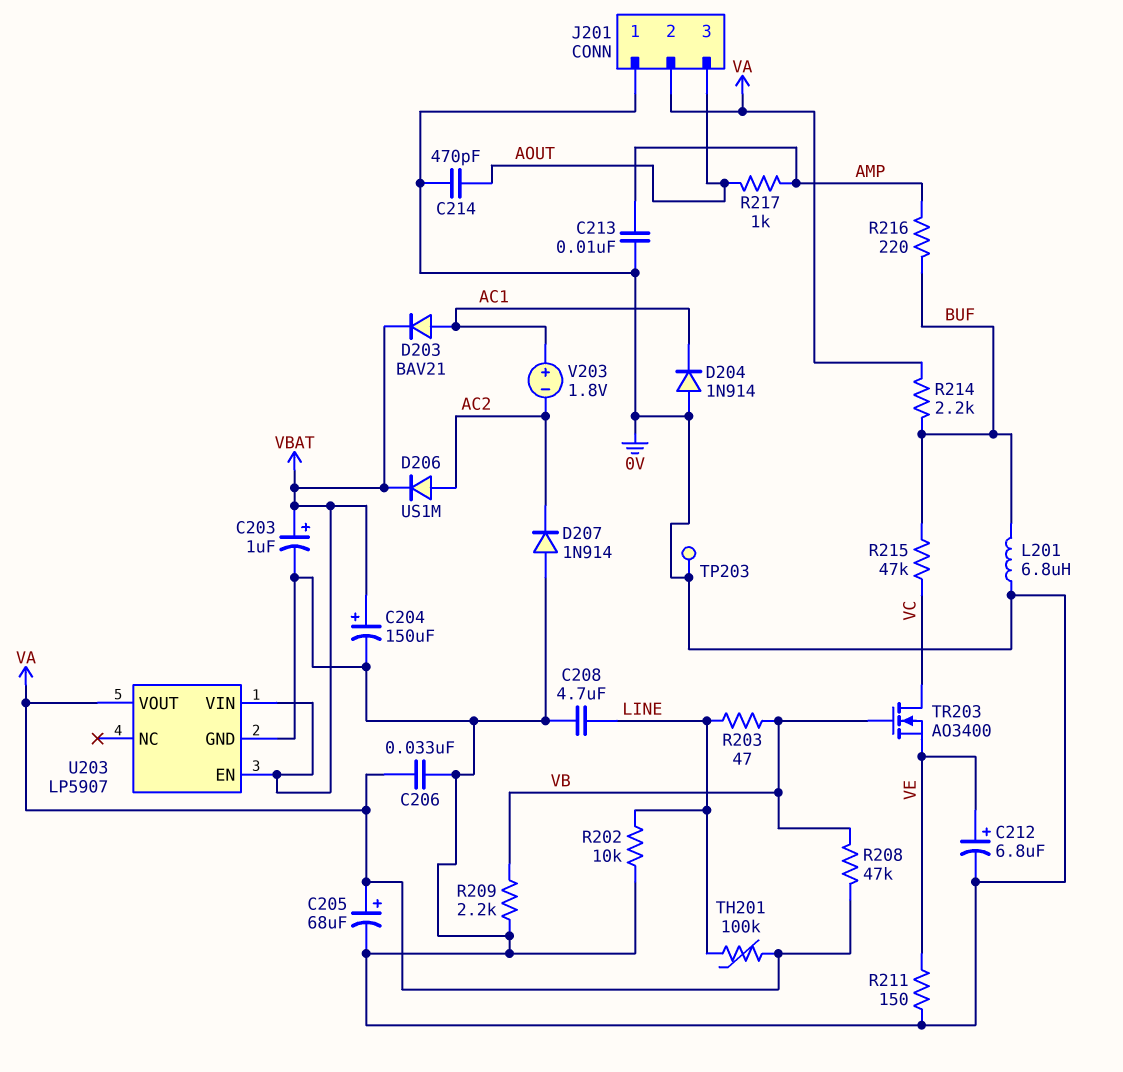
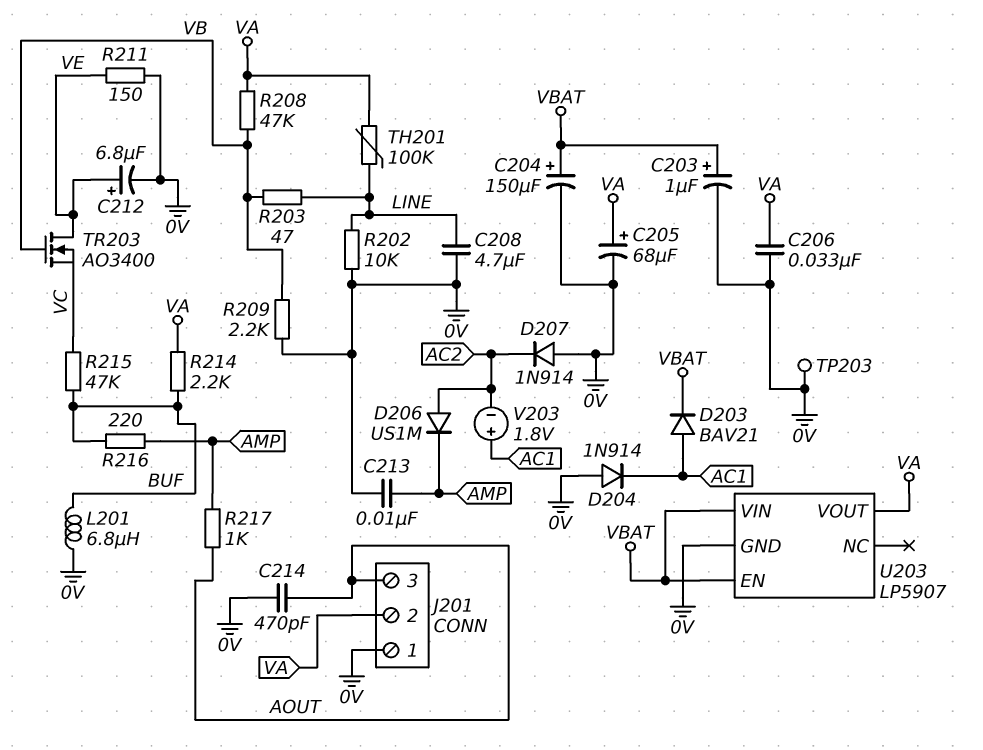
D206: diode US1M (A AC2, K VBAT) -> diode US1M (A AC2, K AMP)
TR203: NMOS AO3400 (G VB, D VC, S VE) -> NMOS AO3400 (G VB, D VE, S VC)

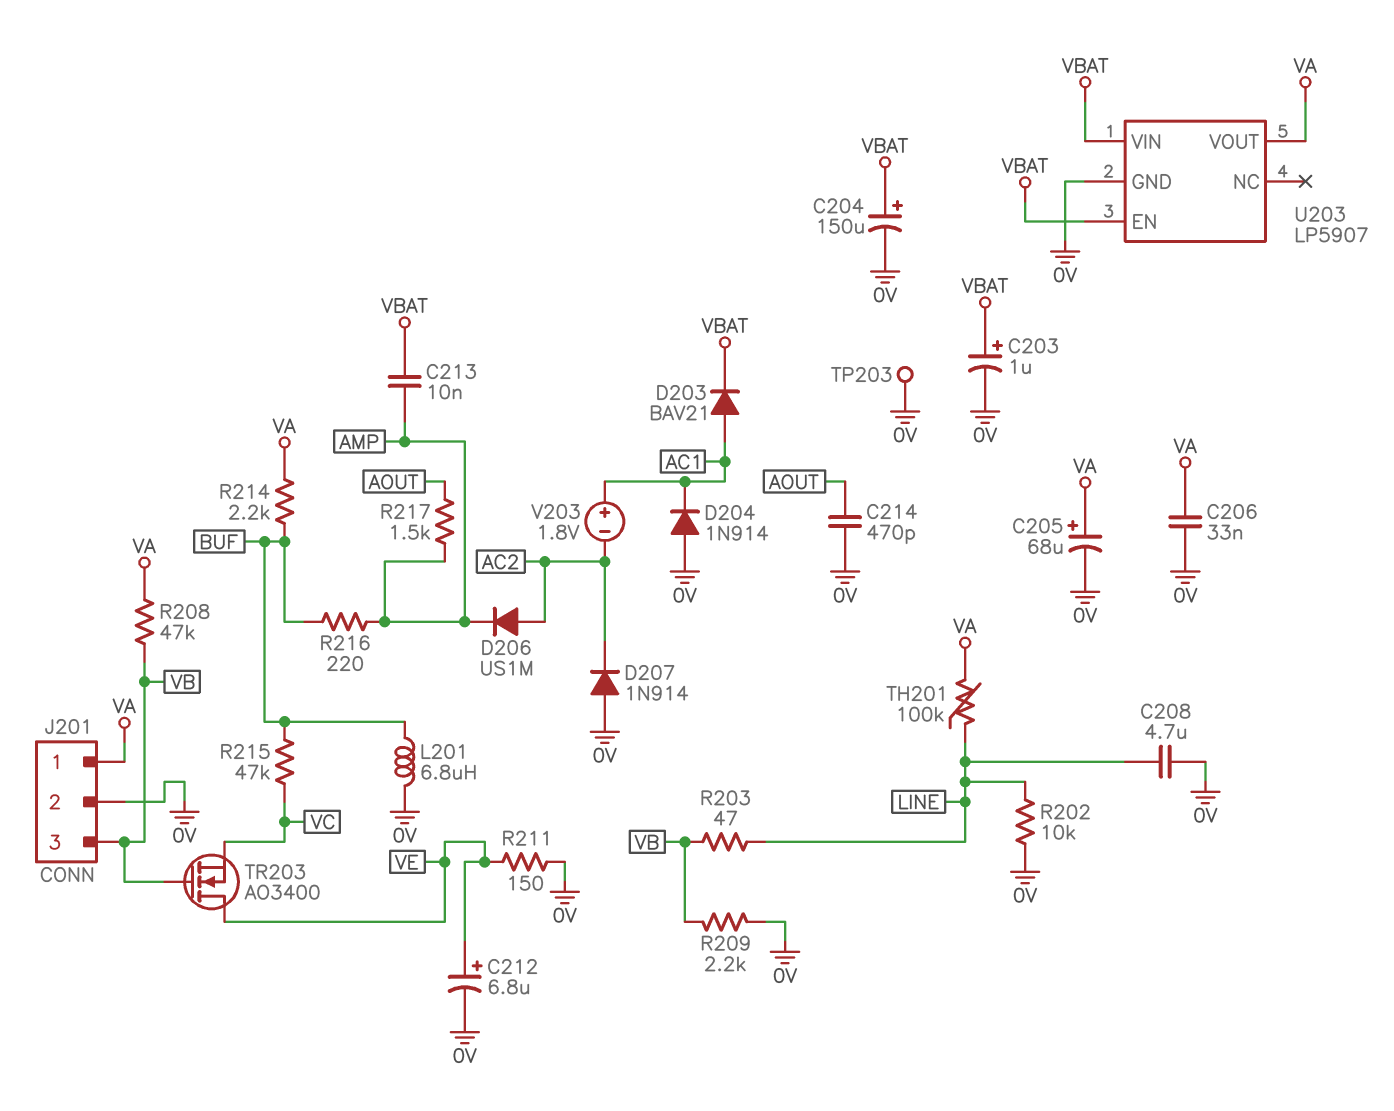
C213: 10nF (0V, AMP) -> 10nF (AMP, VBAT)
J201 pin 1: 0V -> VA
J201 pin 2: VA -> 0V
J201 pin 3: AOUT -> VB
R217: 1k (AMP, AOUT) -> 1.5k (AMP, AOUT)

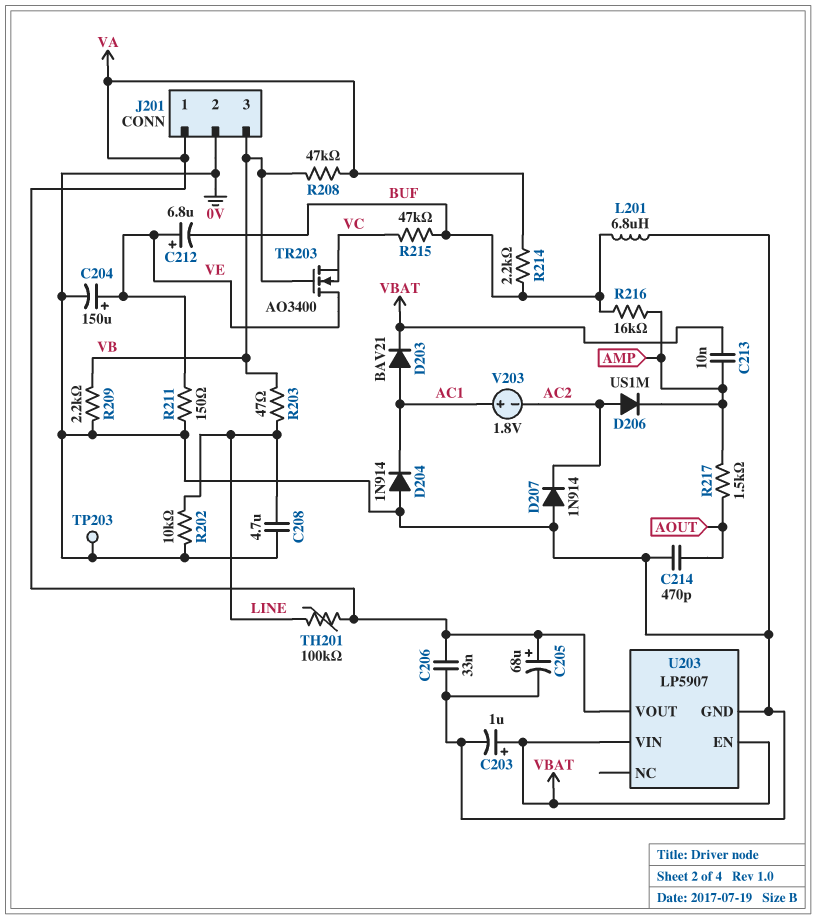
C204: 150uF (plus VBAT, minus 0V) -> 150uF (plus VE, minus 0V)
C212: 6.8uF (plus VE, minus 0V) -> 6.8uF (plus VE, minus BUF)
R216: 220 (AMP, BUF) -> 16k (AMP, BUF)

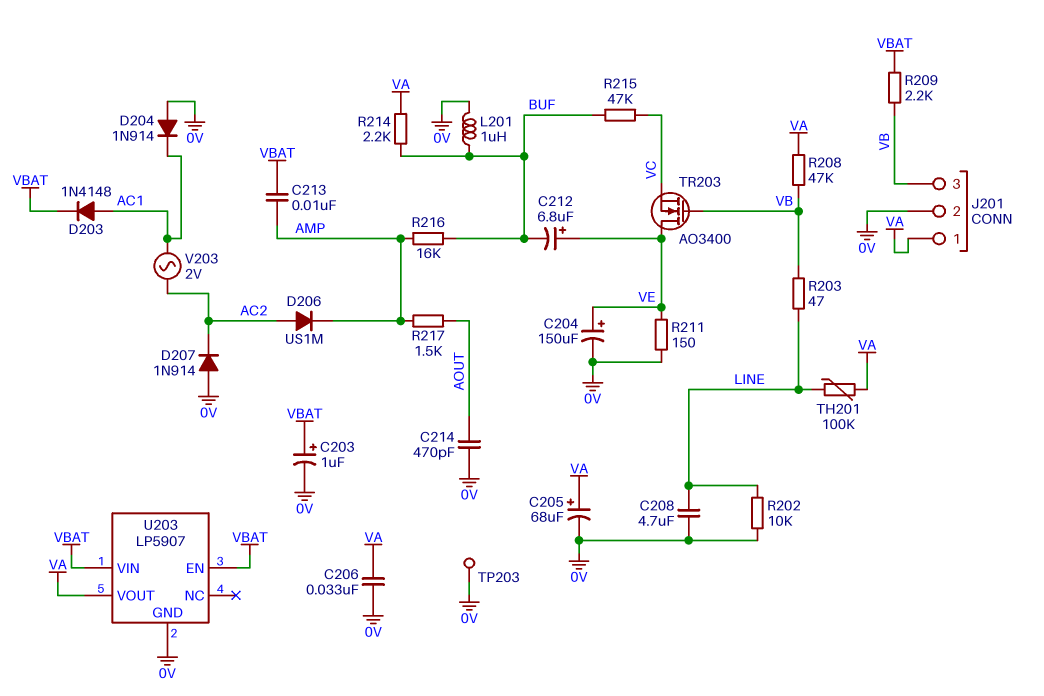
D203: diode BAV21 (A AC1, K VBAT) -> diode 1N4148 (A AC1, K VBAT)
L201: 6.8uH (0V, BUF) -> 1uH (0V, BUF)
R209: 2.2k (0V, VB) -> 2.2k (VB, VBAT)
V203: 1.8V (plus AC1, minus AC2) -> AC 2V (AC1, AC2)

